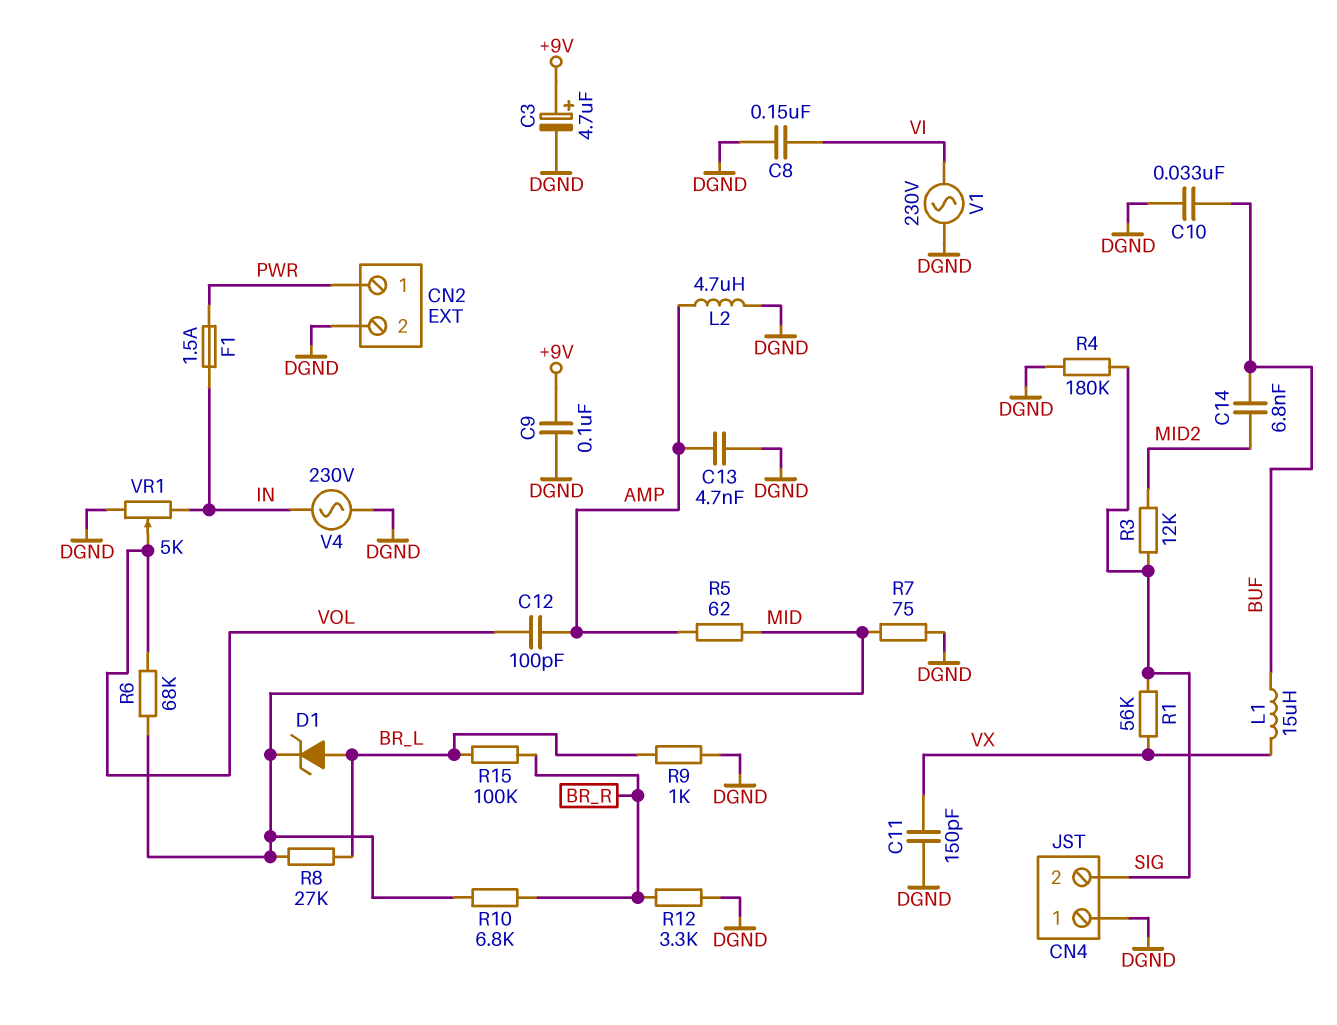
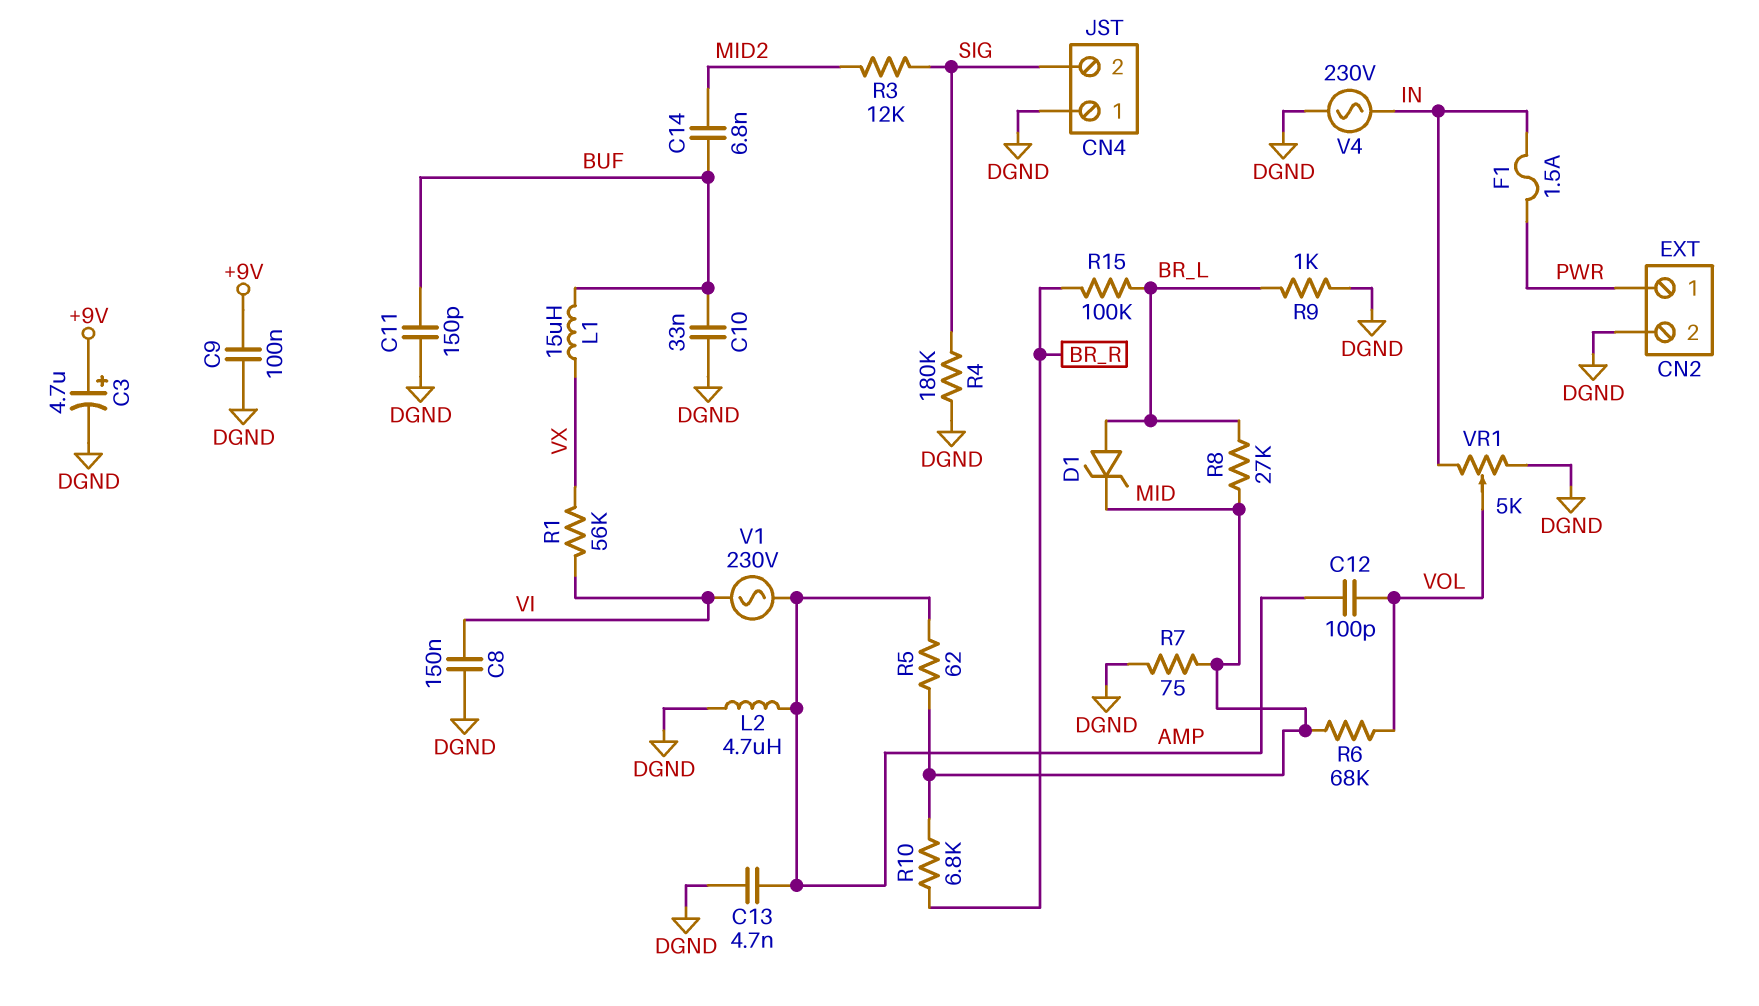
C11: 150pF (DGND, VX) -> 150pF (BUF, DGND)
R1: 56k (SIG, VX) -> 56k (VI, VX)
R12: 3.3k (BR_R, DGND) -> none
V1: AC 230V (DGND, VI) -> AC 230V (AMP, VI)

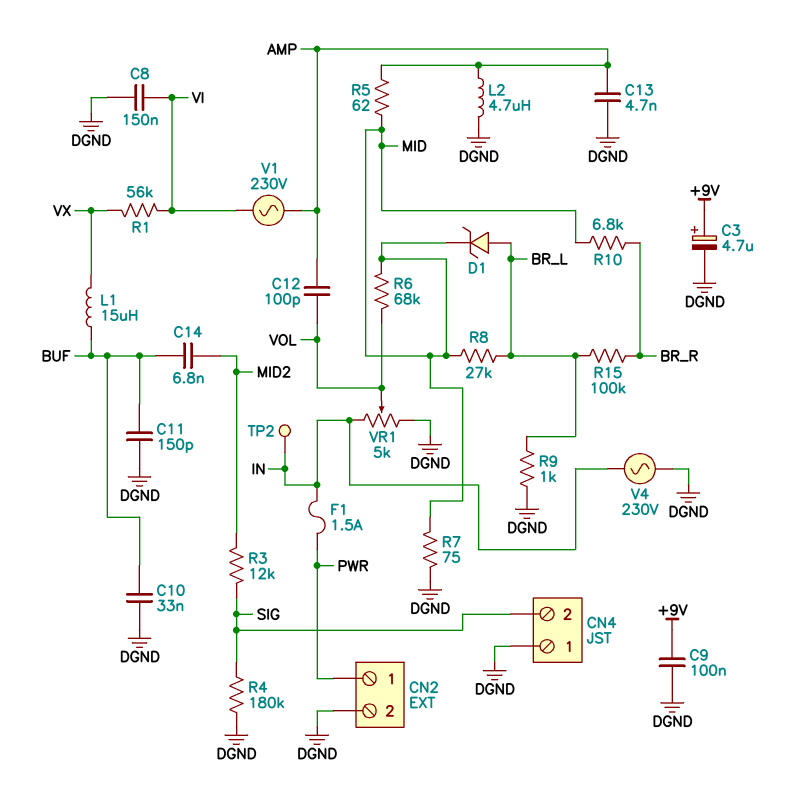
TP2: none -> test point (IN)

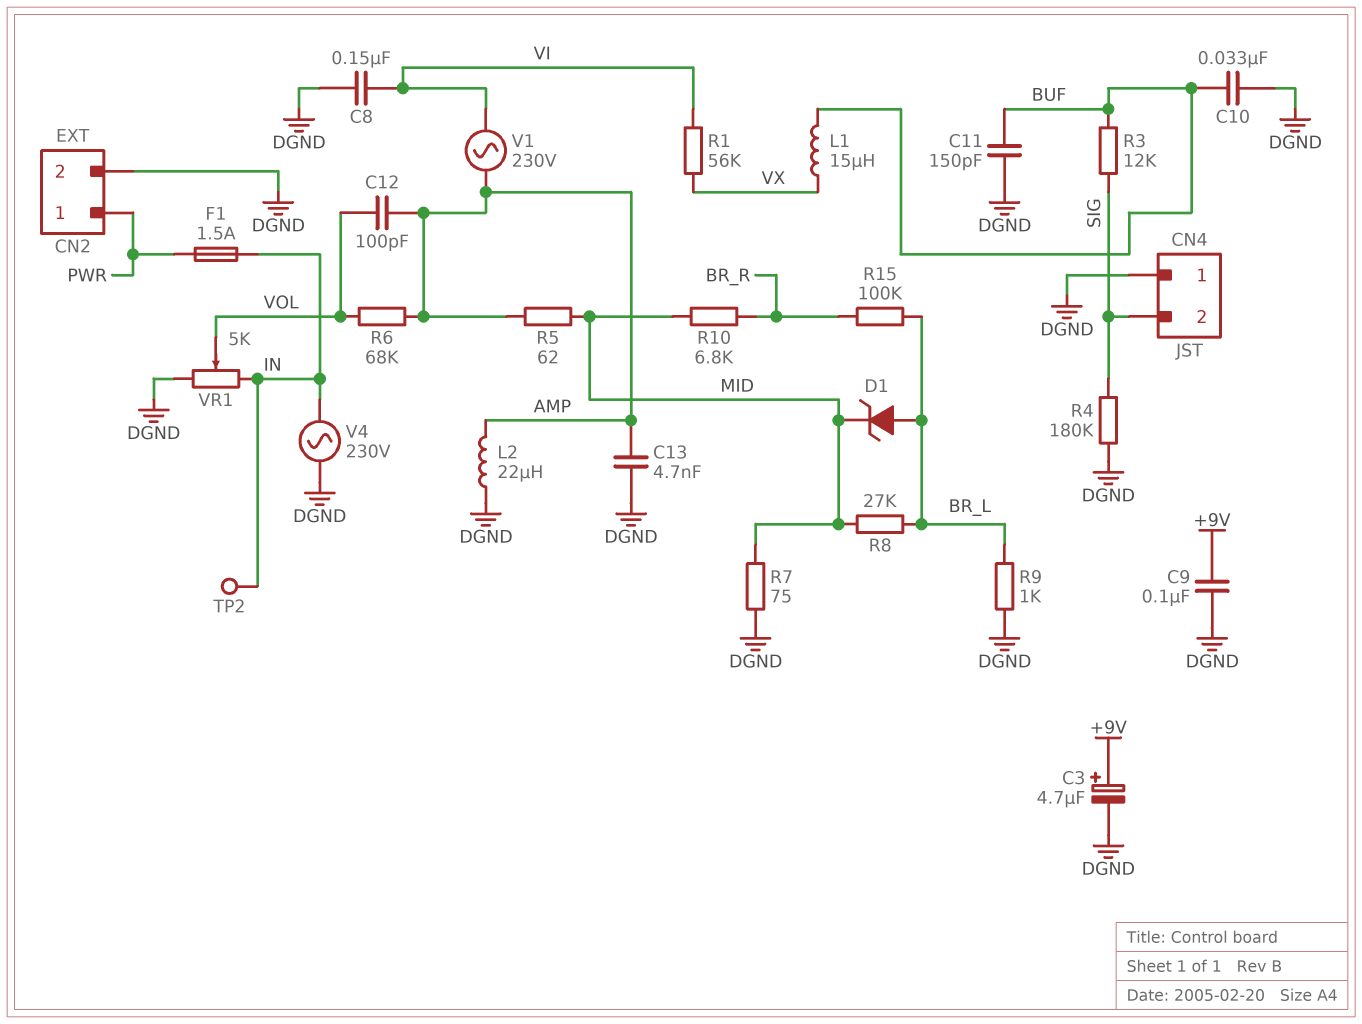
C14: 6.8nF (BUF, MID2) -> none
L2: 4.7uH (AMP, DGND) -> 22uH (AMP, DGND)
R3: 12k (MID2, SIG) -> 12k (BUF, SIG)
R6: 68k (MID, VOL) -> 68k (AMP, VOL)

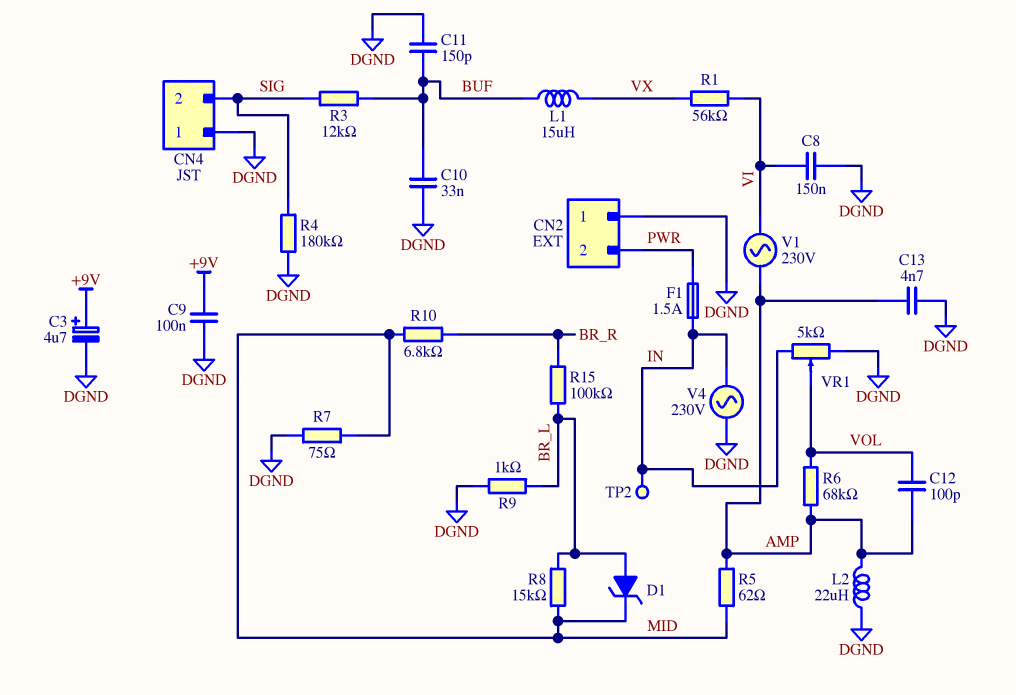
CN2 pin 1: PWR -> DGND
CN2 pin 2: DGND -> PWR
R8: 27k (BR_L, MID) -> 15k (BR_L, MID)

